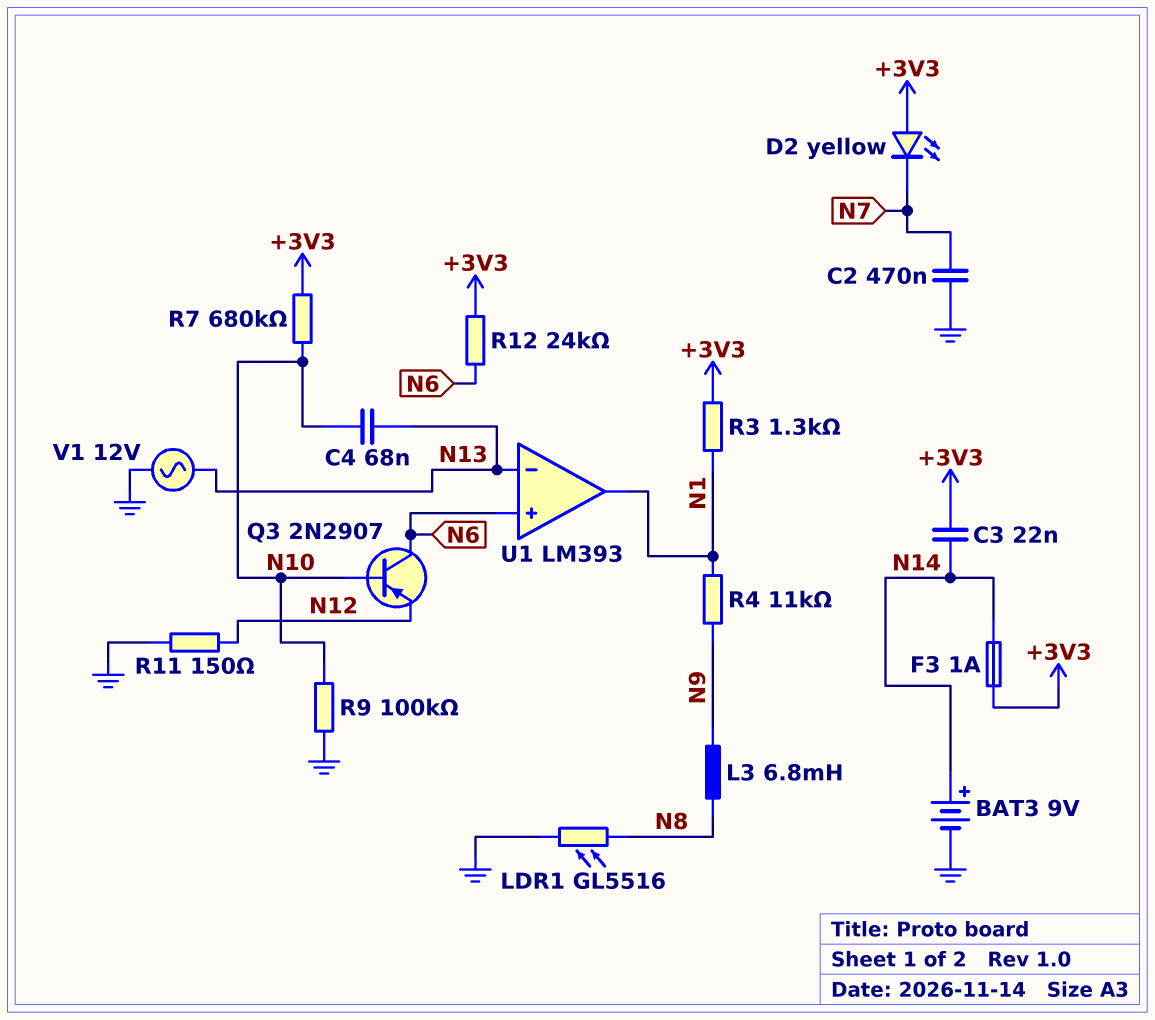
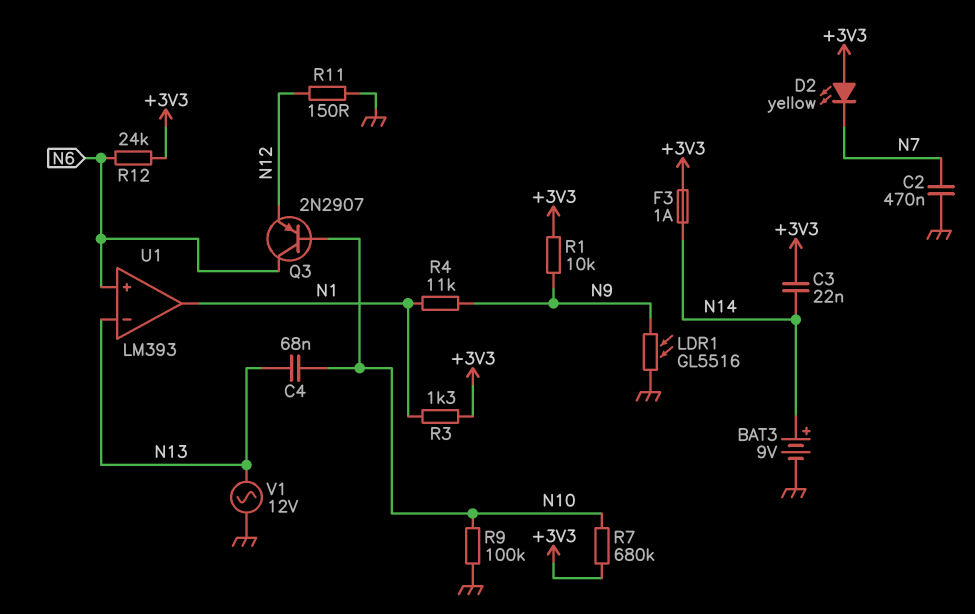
L3: 6.8mH (N8, N9) -> none
LDR1: GL5516 (GND, N8) -> GL5516 (GND, N9)
R1: none -> 10k (+3V3, N9)

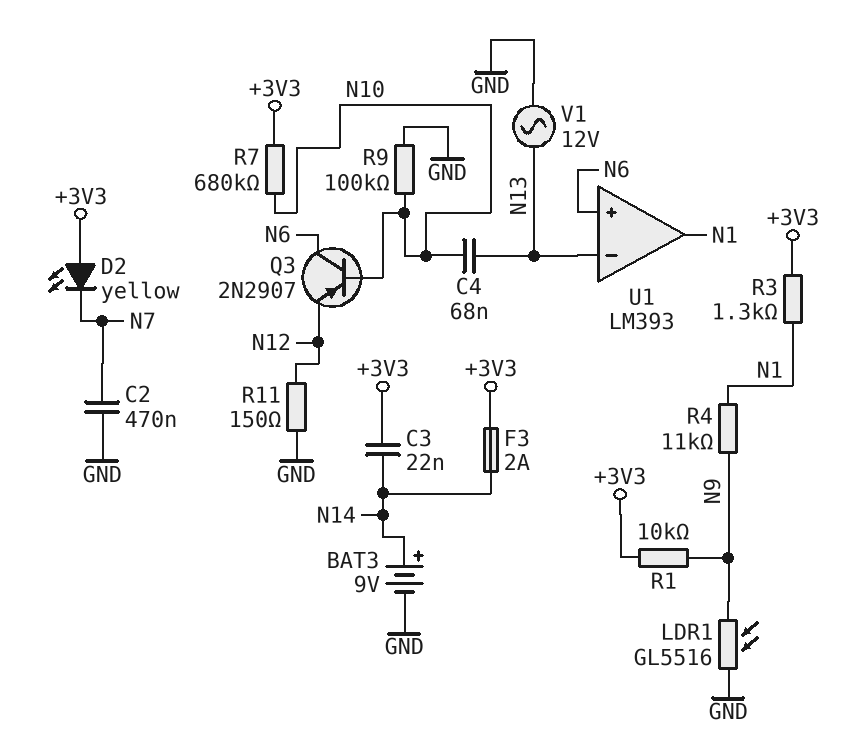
F3: 1A (+3V3, N14) -> 2A (+3V3, N14)
R12: 24k (+3V3, N6) -> none

